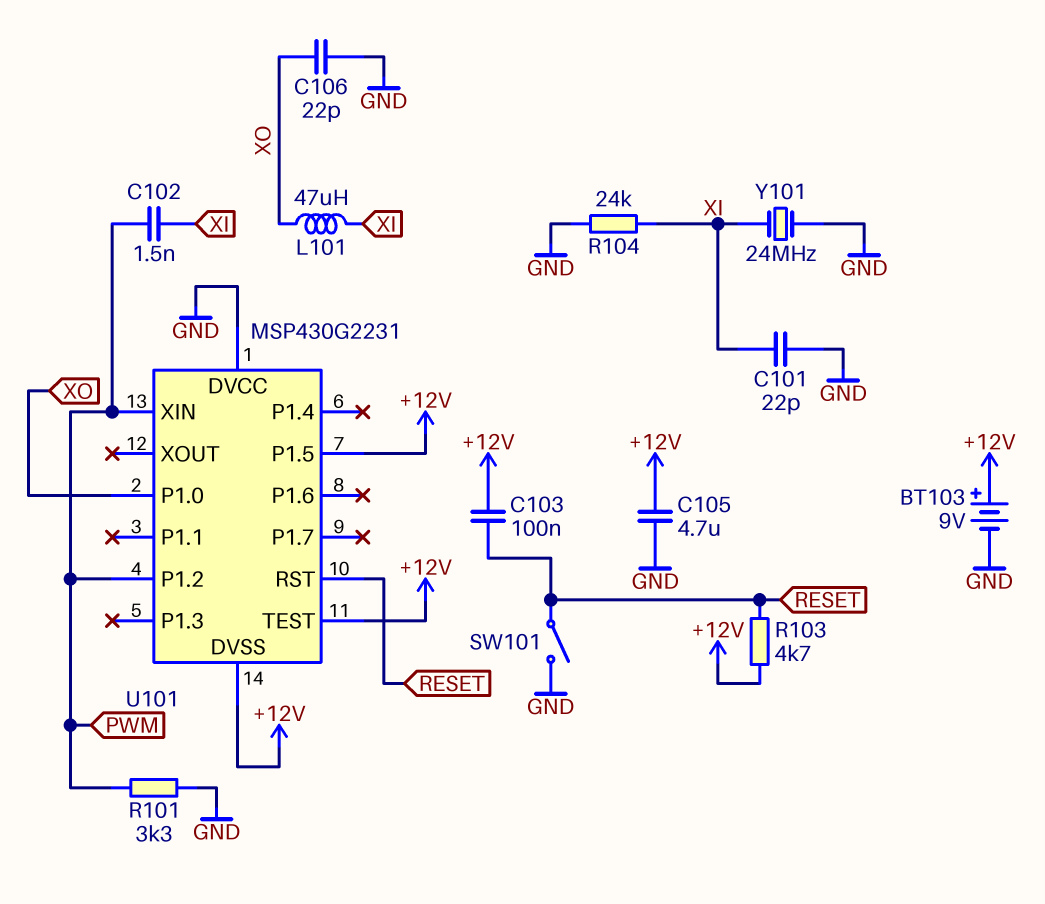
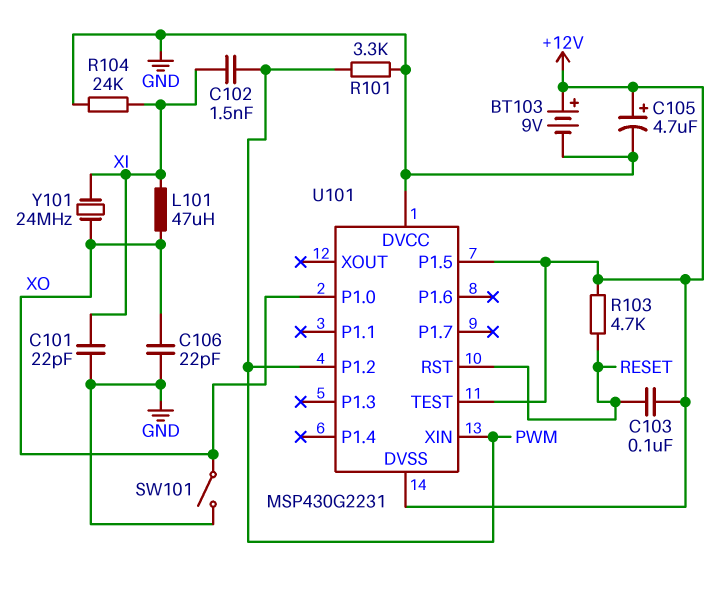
C105: 4.7uF (+12V, GND) -> 4.7uF (plus +12V, minus GND)
SW101: switch (GND, RESET) -> switch (GND, XO)
Y101: 24MHz (GND, XI) -> 24MHz (XI, XO)

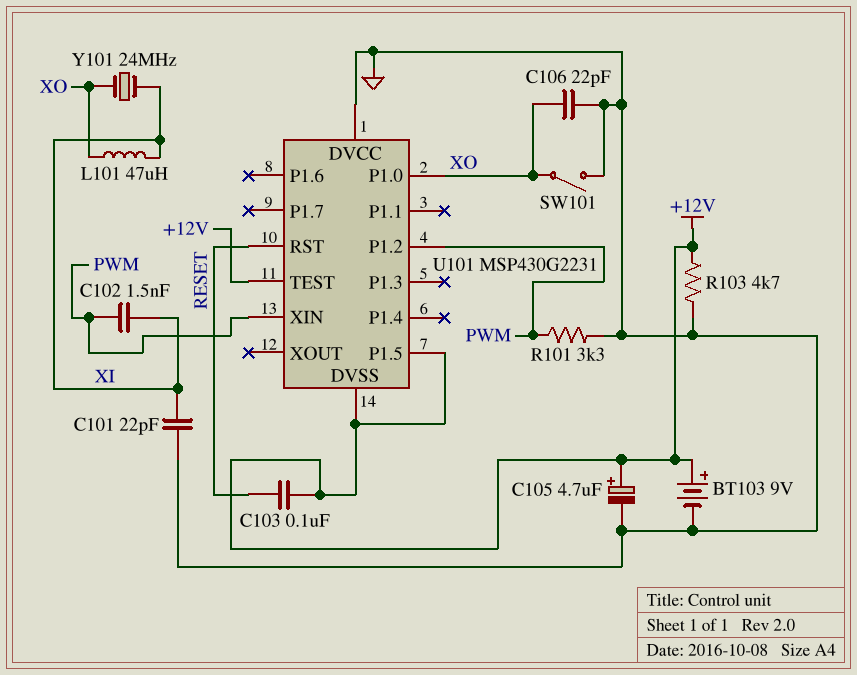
R103: 4.7k (+12V, RESET) -> 4.7k (+12V, GND)
R104: 24k (GND, XI) -> none

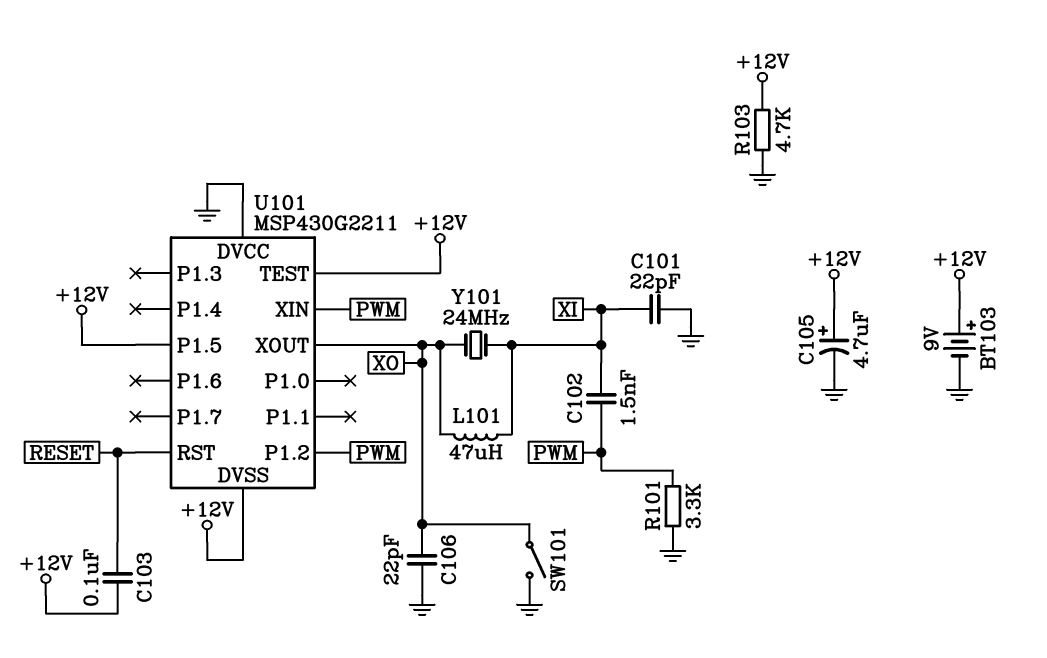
U101: MSP430G2231 -> MSP430G2211
U101 pin P1.0: XO -> none
U101 pin XOUT: none -> XO

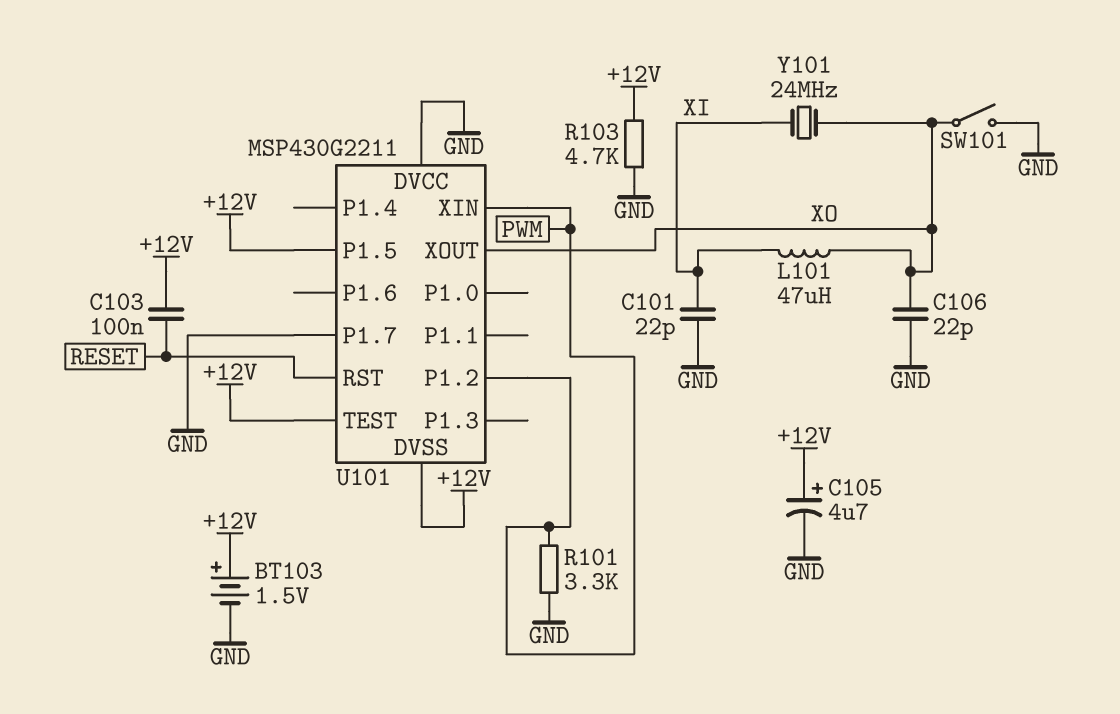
BT103: 9V (plus +12V, minus GND) -> 1.5V (plus +12V, minus GND)
C102: 1.5nF (PWM, XI) -> none
U101 pin P1.7: none -> GND

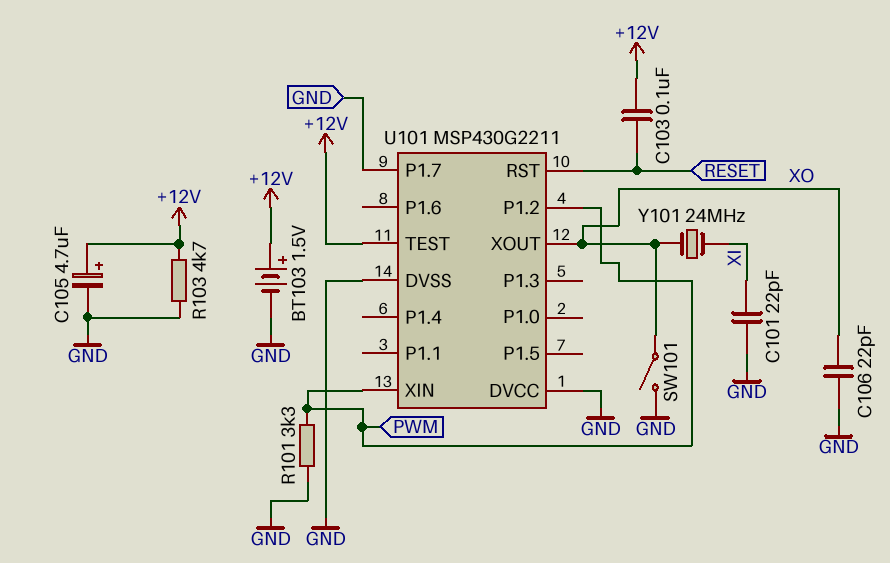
L101: 47uH (XI, XO) -> none
U101 pin DVSS: +12V -> GND
U101 pin P1.5: +12V -> none

